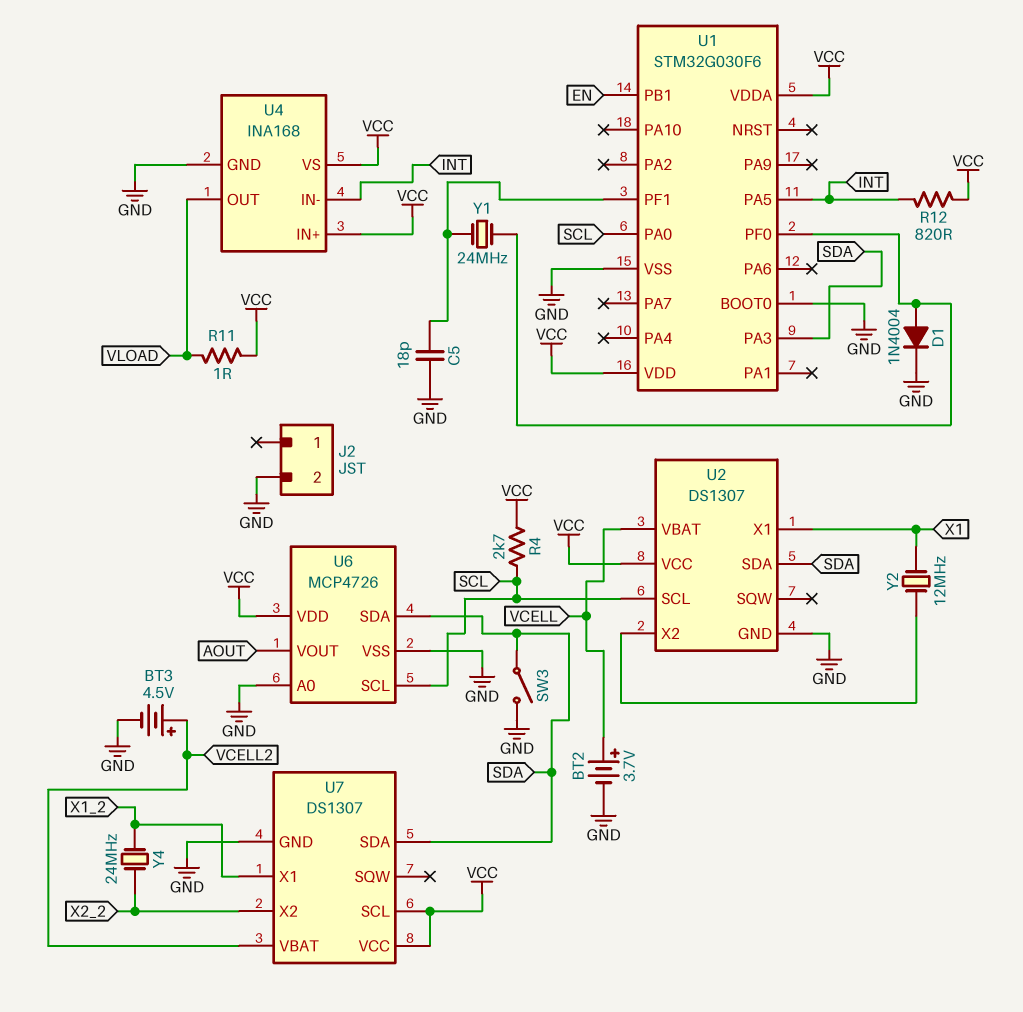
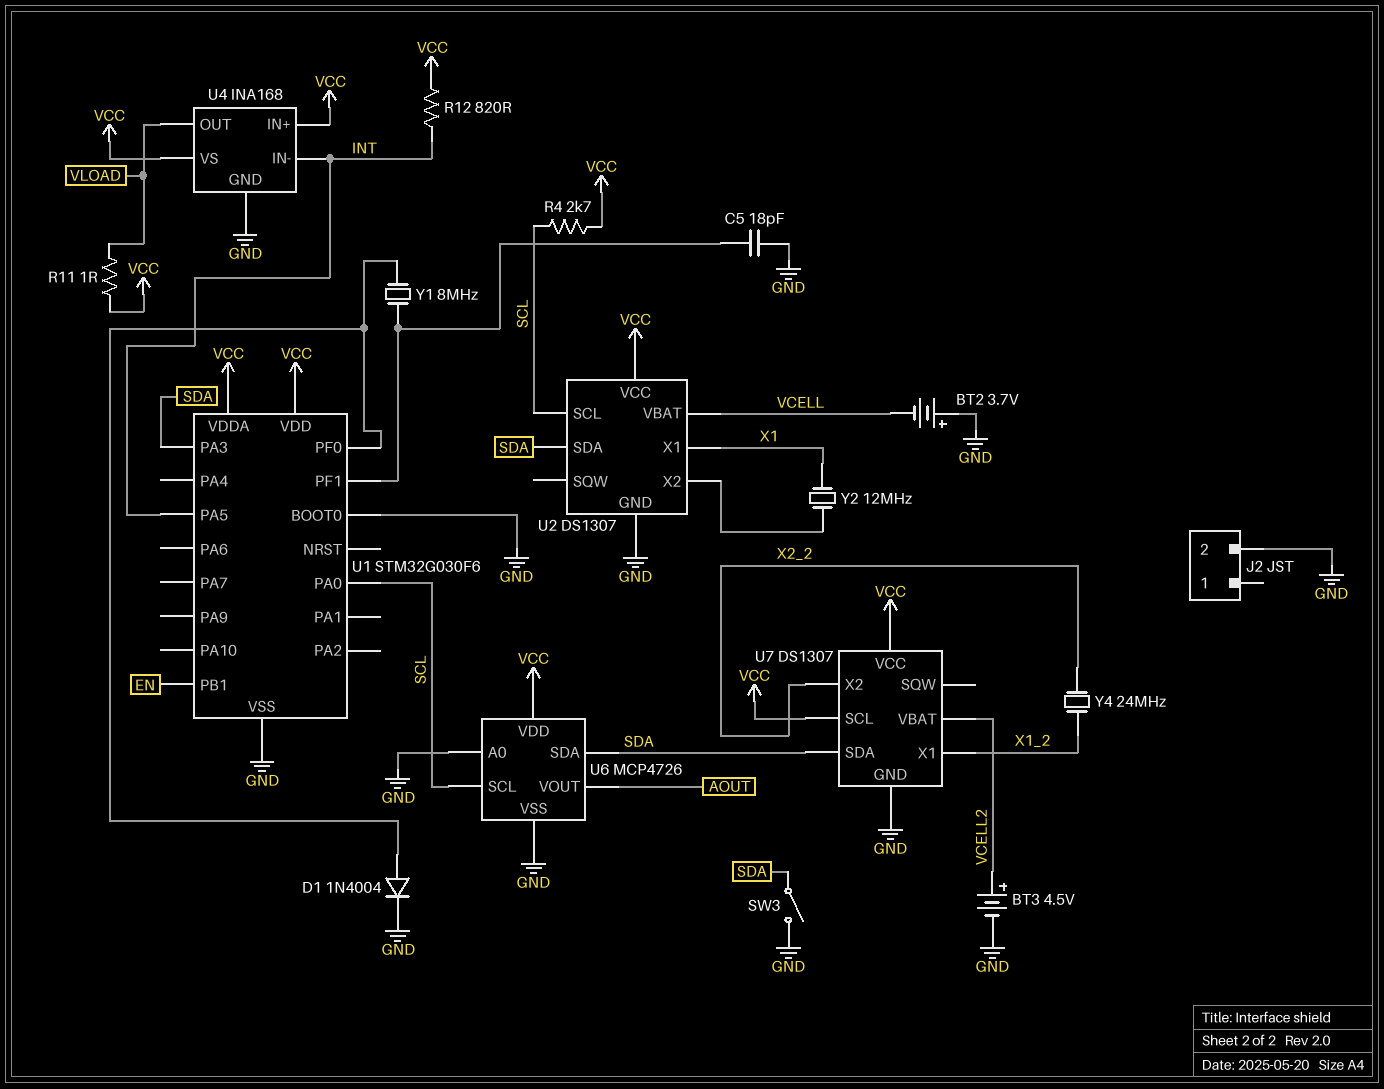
BT2: 3.7V (plus VCELL, minus GND) -> 3.7V (plus GND, minus VCELL)
Y1: 24MHz (U1/PF0, U1/PF1) -> 8MHz (U1/PF0, U1/PF1)

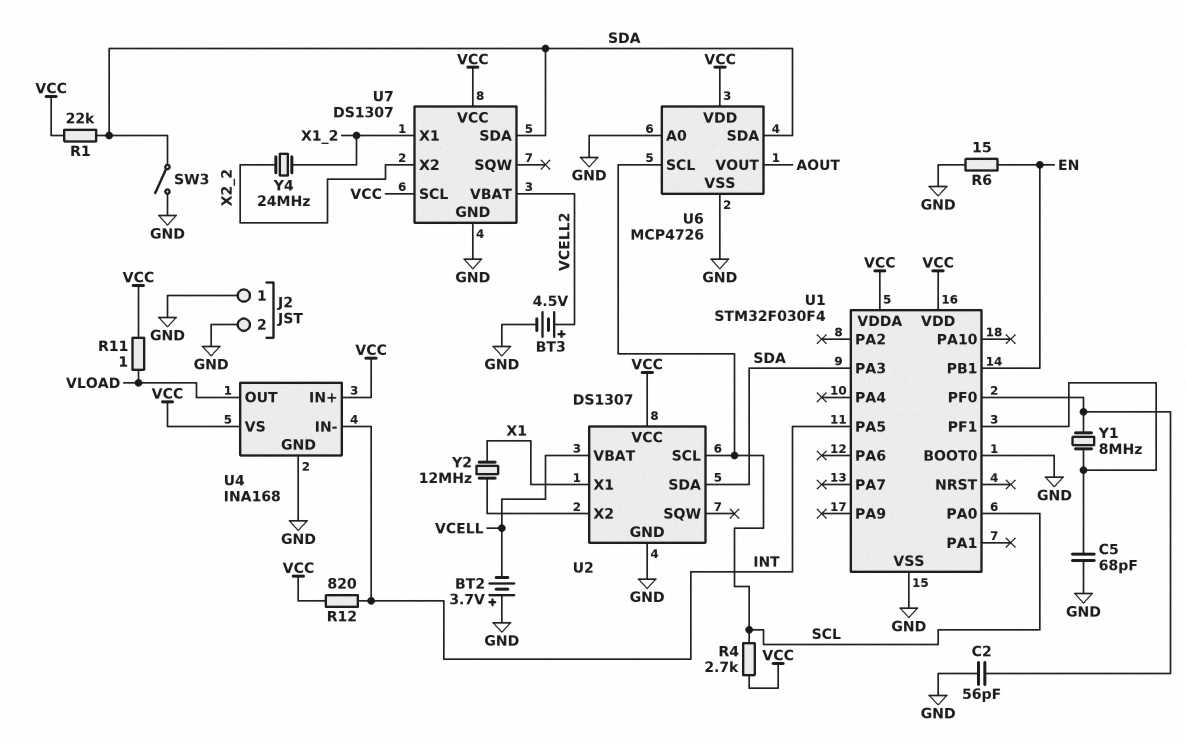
C2: none -> 56pF (GND, U1/PF0)
C5: 18pF (GND, U1/PF1) -> 68pF (GND, U1/PF1)
D1: diode 1N4004 (A U1/PF0, K GND) -> none
J2 pin 1: none -> GND
R1: none -> 22k (SDA, VCC)
R6: none -> 15 (EN, GND)
U1: STM32G030F6 -> STM32F030F4

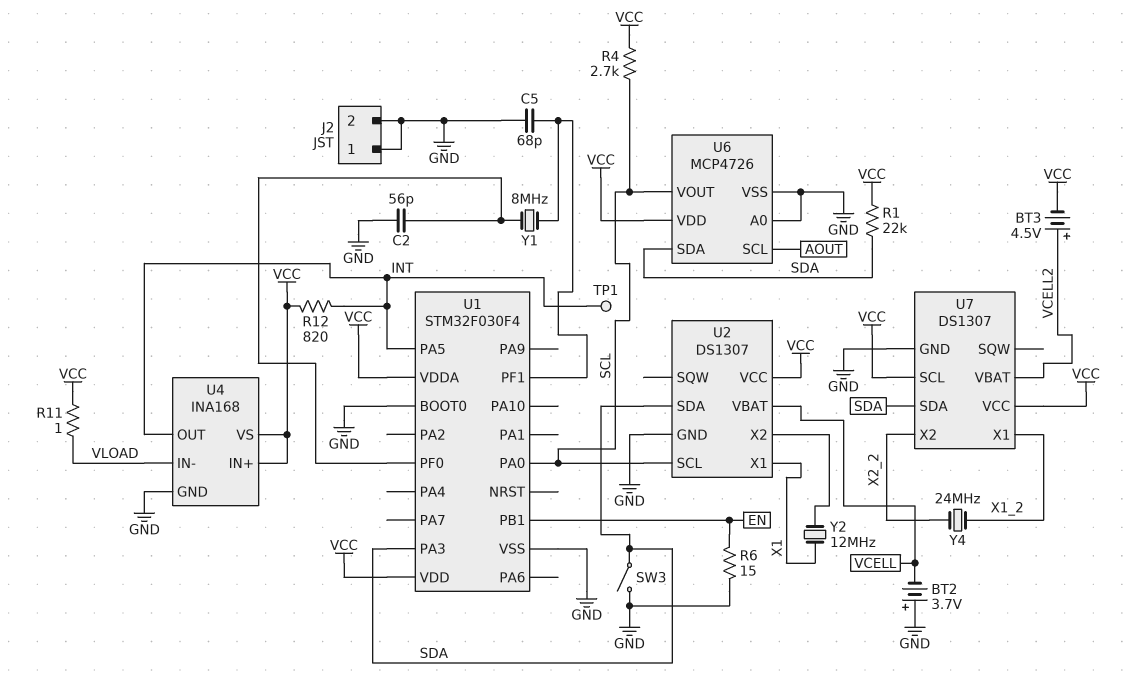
BT3: 4.5V (plus VCELL2, minus GND) -> 4.5V (plus VCELL2, minus VCC)
TP1: none -> test point (INT)
U4 pin IN-: INT -> VLOAD
U4 pin OUT: VLOAD -> INT
U6 pin SCL: SCL -> AOUT
U6 pin VOUT: AOUT -> SCL

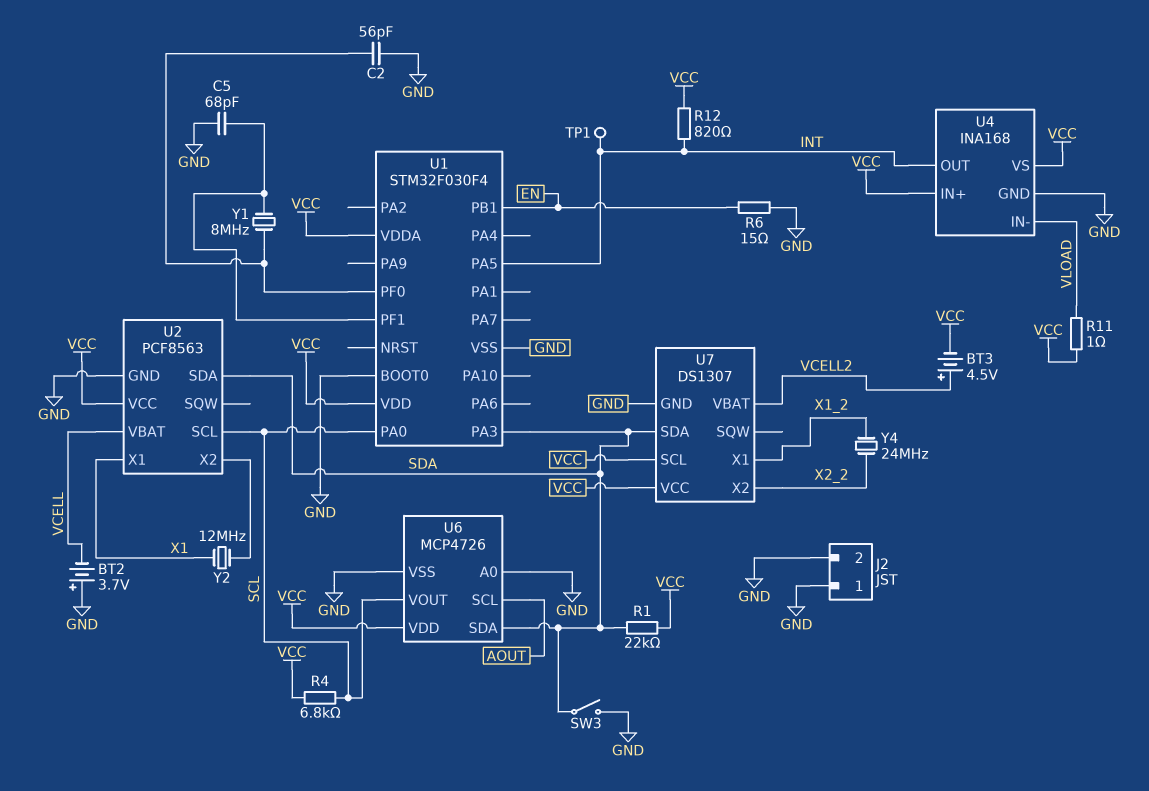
R4: 2.7k (SCL, VCC) -> 6.8k (SCL, VCC)
U2: DS1307 -> PCF8563

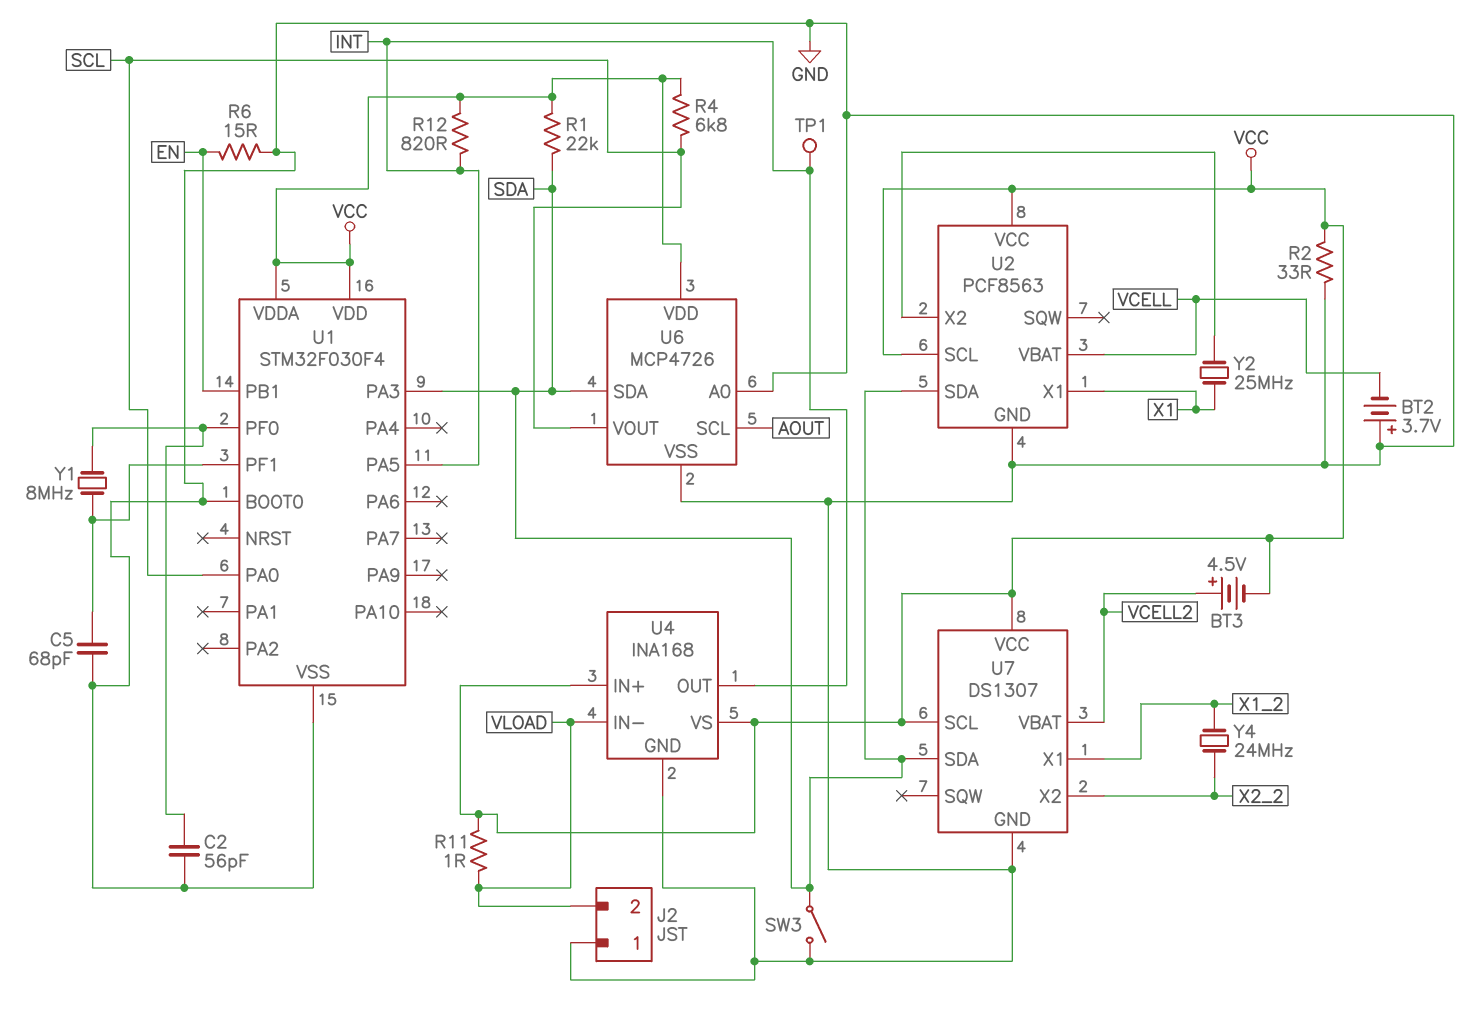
J2 pin 2: GND -> VLOAD
R2: none -> 33 (GND, VCC)
U2 pin SCL: SCL -> VCC
Y2: 12MHz (U2/X2, X1) -> 25MHz (U2/X2, X1)

